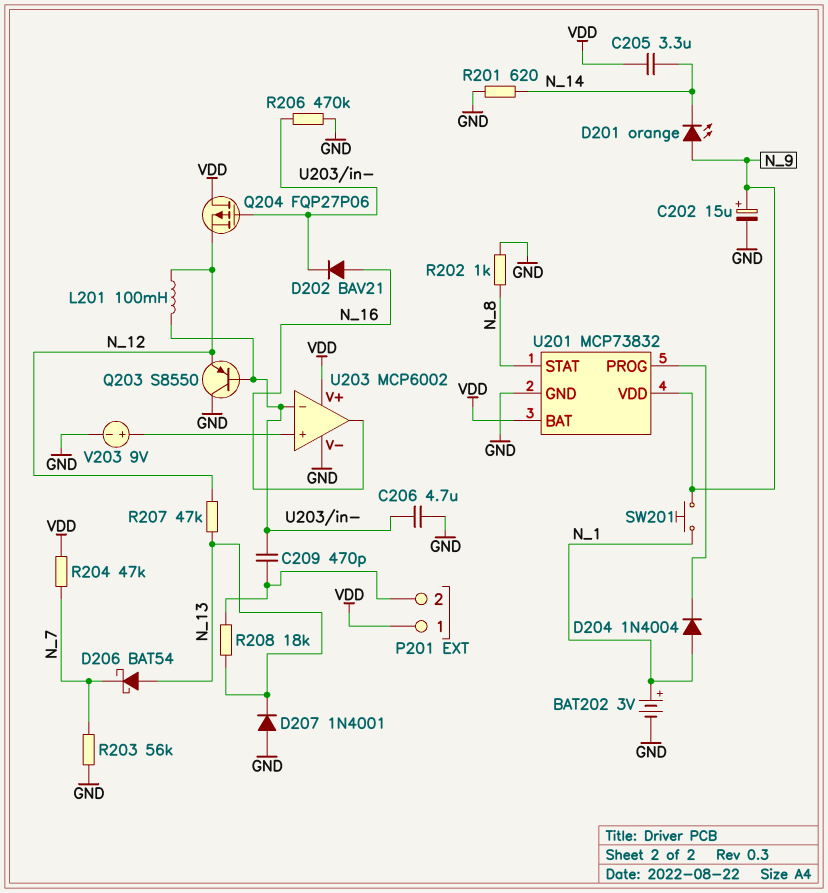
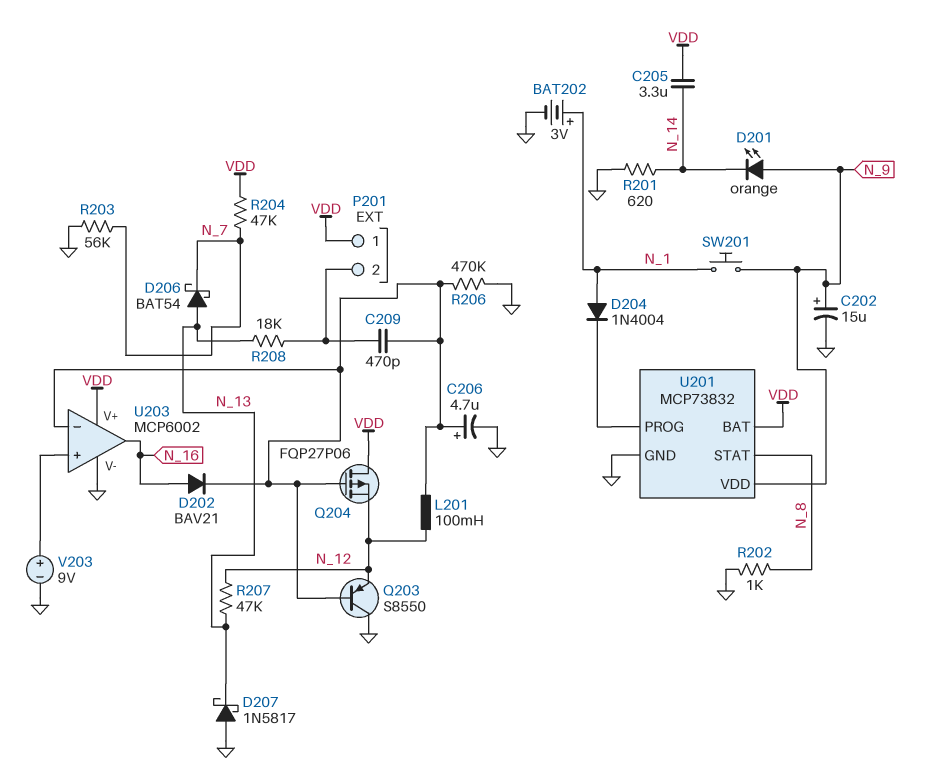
C206: 4.7uF (GND, U203/in-) -> 4.7uF (plus U203/in-, minus GND)
D207: diode 1N4001 (A GND, K N_13) -> schottky 1N5817 (A GND, K N_13)

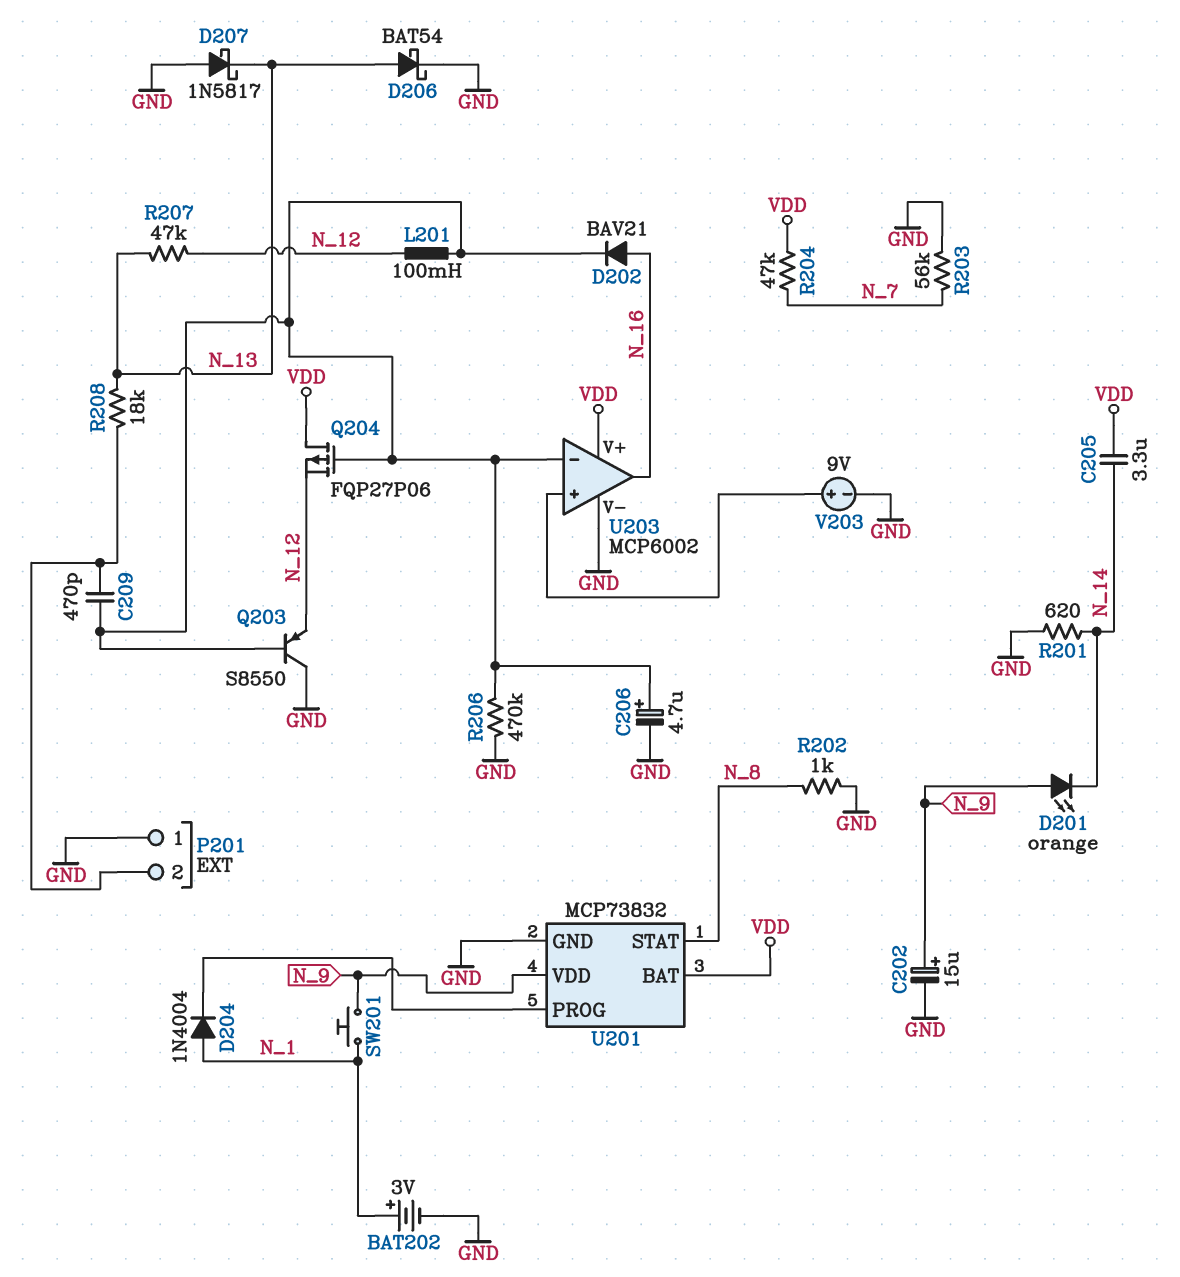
D206: schottky BAT54 (A N_13, K N_7) -> schottky BAT54 (A N_13, K GND)
P201 pin 1: VDD -> GND

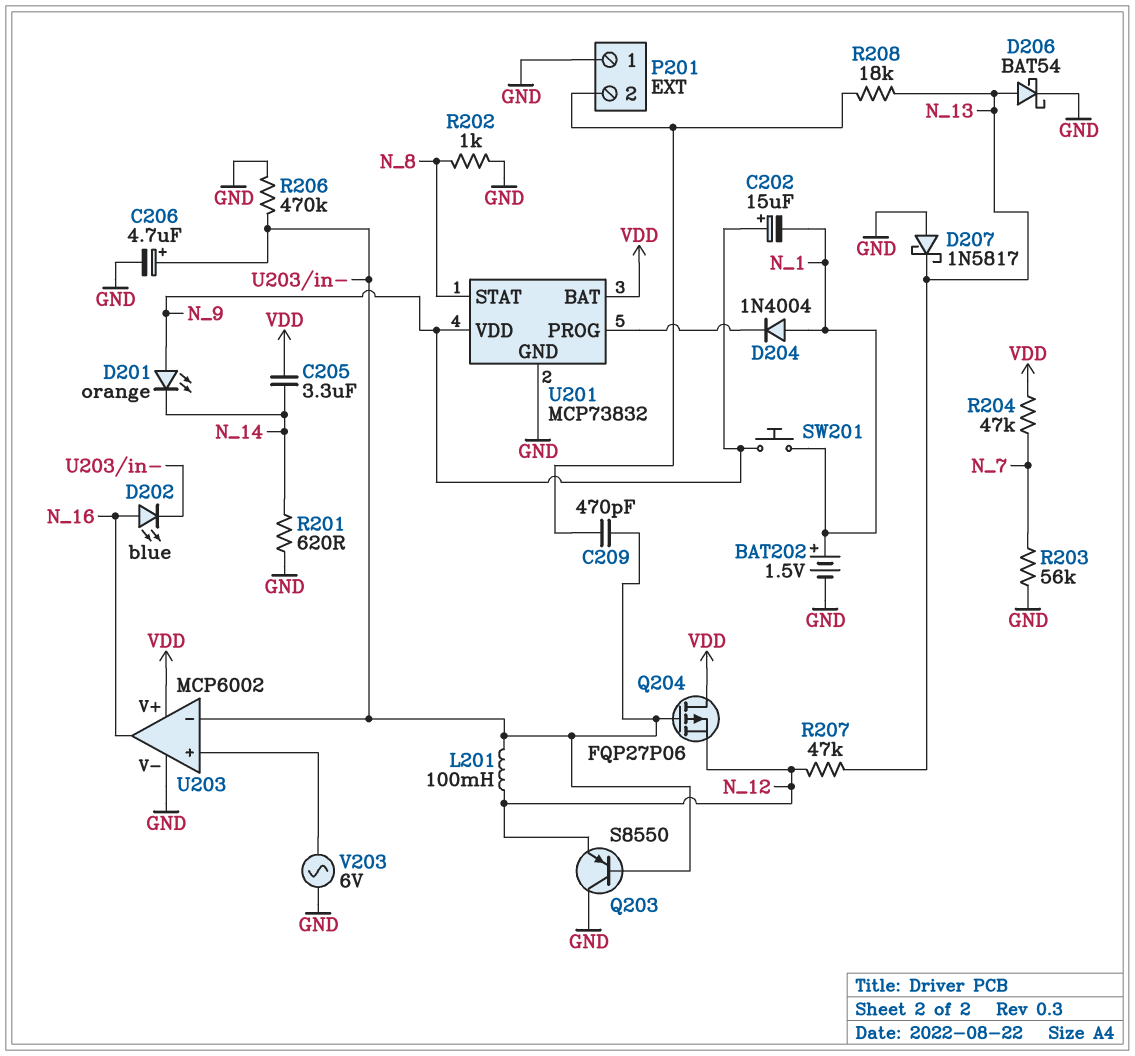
BAT202: 3V (plus N_1, minus GND) -> 1.5V (plus N_1, minus GND)
C202: 15uF (plus N_9, minus GND) -> 15uF (plus N_9, minus N_1)
D202: diode BAV21 (A N_16, K U203/in-) -> LED blue (A N_16, K U203/in-)
V203: 9V (plus U203/in+, minus GND) -> AC 6V (GND, U203/in+)

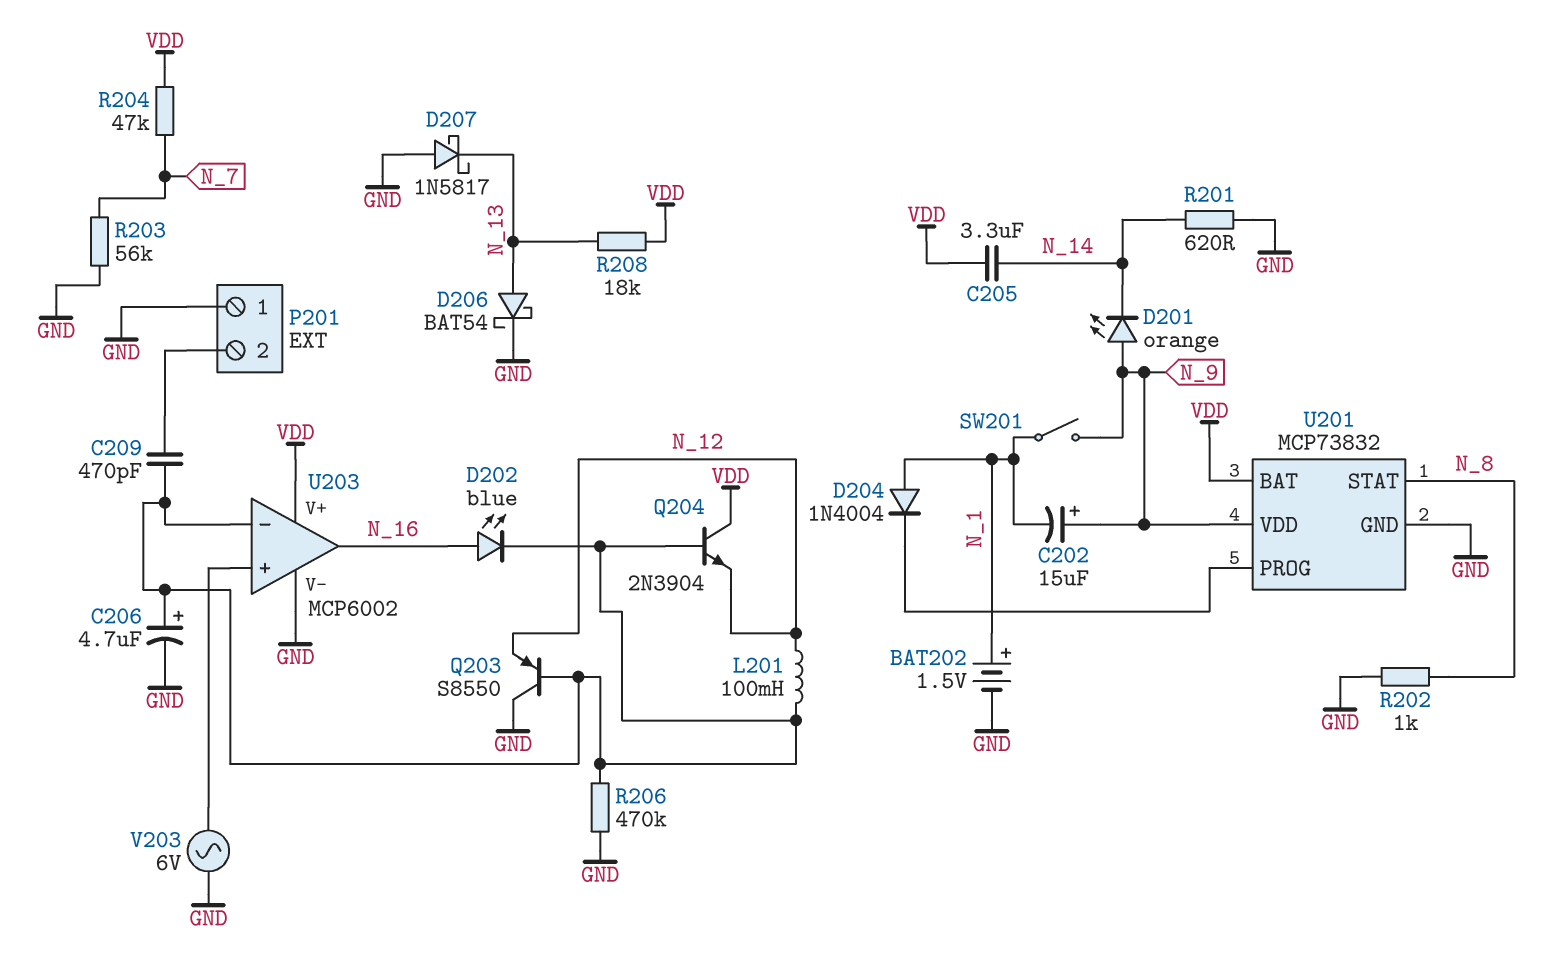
Q204: PMOS FQP27P06 (G U203/in-, D VDD, S N_12) -> NPN 2N3904 (B U203/in-, C VDD, E N_12)
R207: 47k (N_12, N_13) -> none
R208: 18k (N_13, P201/2) -> 18k (N_13, VDD)
SW201: button (N_1, N_9) -> switch (N_1, N_9)

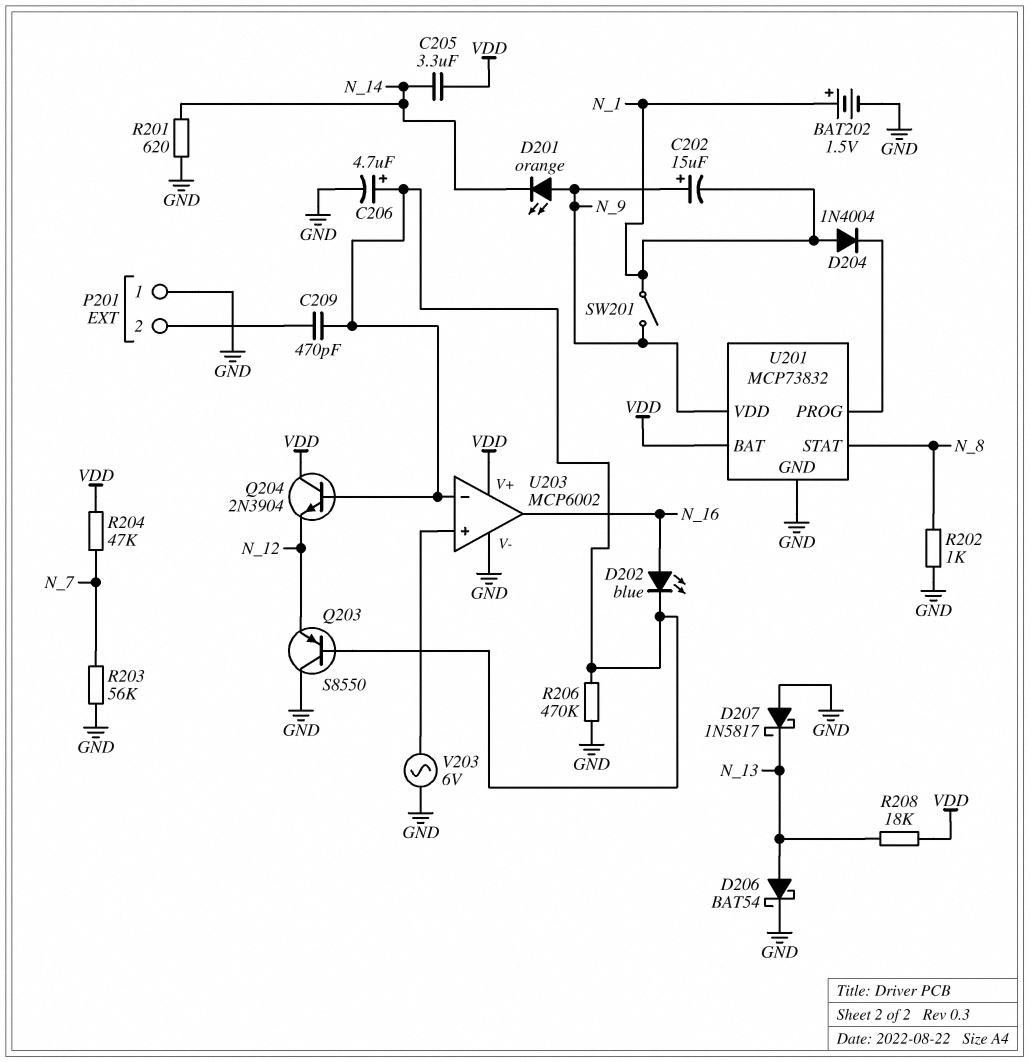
L201: 100mH (N_12, U203/in-) -> none

